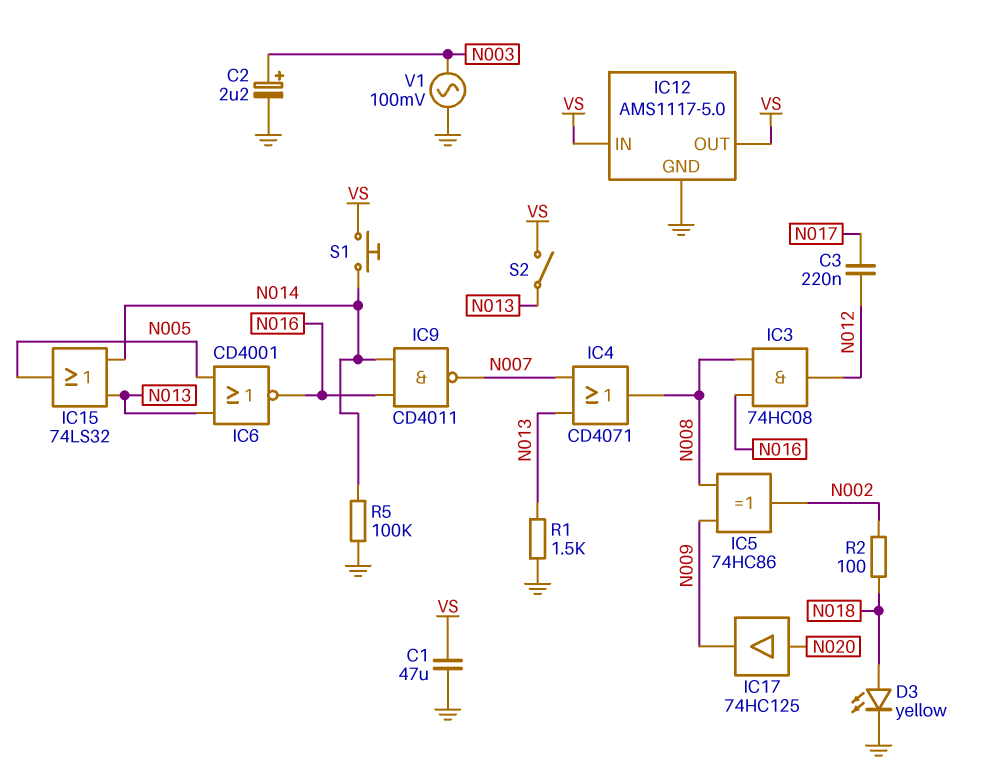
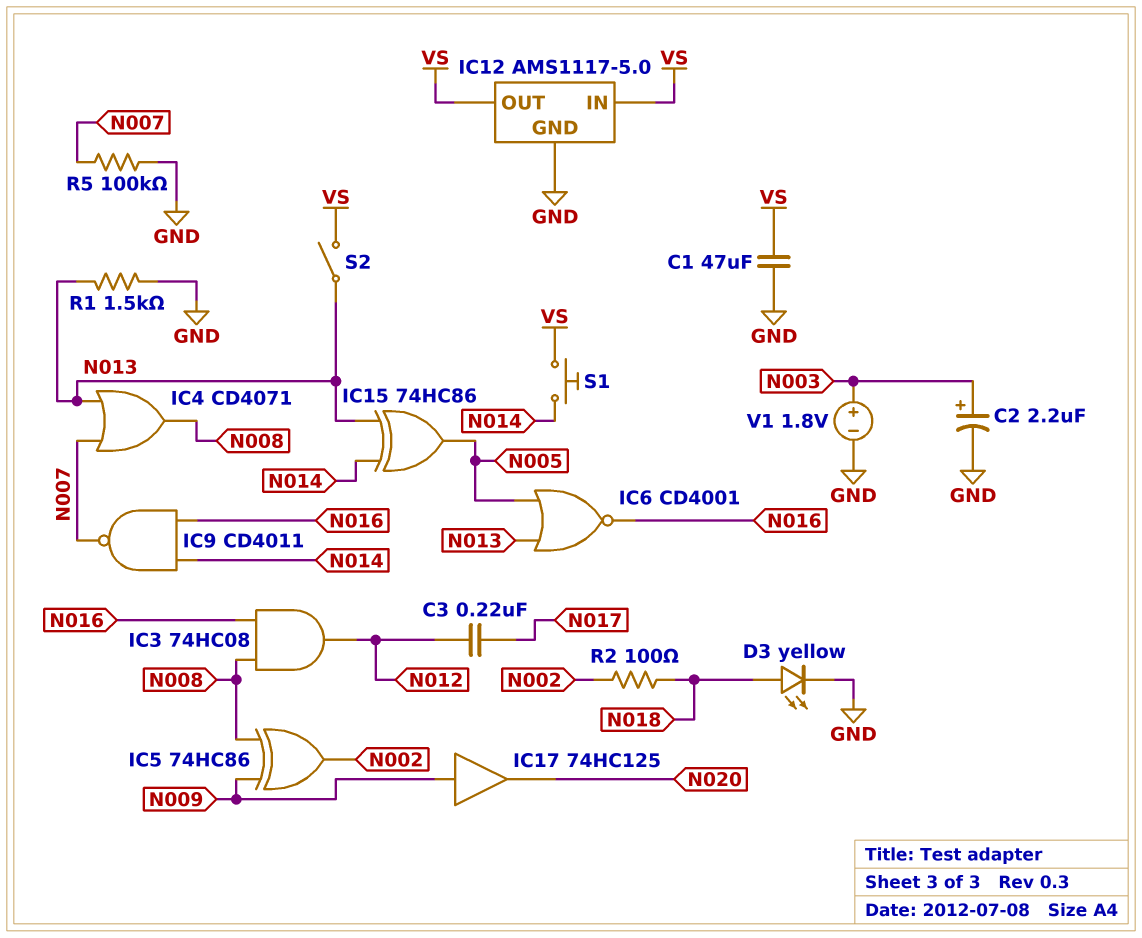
IC15: OR 74LS32 (in N013, in N014, out N005) -> XOR 74HC86 (in N013, in N014, out N005)
IC17: buffer 74HC125 (in N020, out N009) -> buffer 74HC125 (in N009, out N020)
R5: 100k (GND, N014) -> 100k (GND, N007)
V1: AC 100mV (GND, N003) -> 1.8V (plus N003, minus GND)

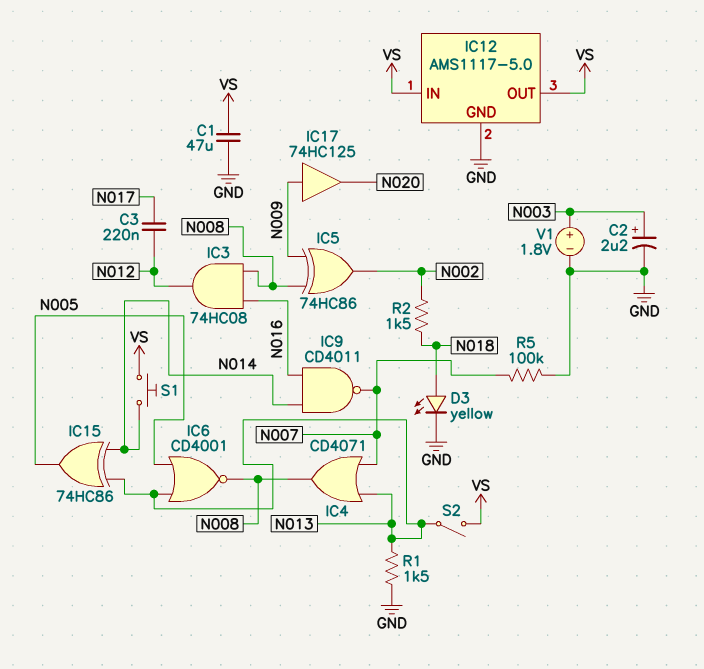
IC6: NOR CD4001 (in N005, in N013, out N016) -> NOR CD4001 (in N005, in N013, out N008)
R2: 100 (N002, N018) -> 1.5k (N002, N018)

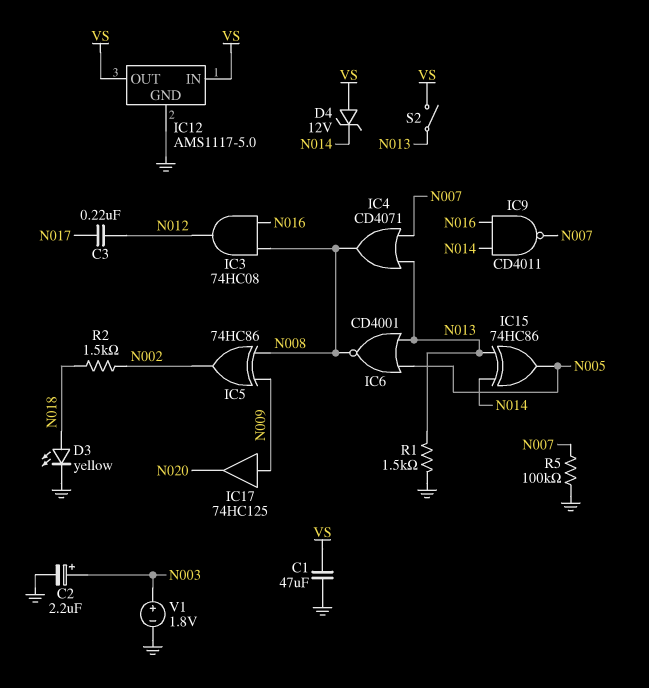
D4: none -> zener 12V (A VS, K N014)
S1: button (N014, VS) -> none

